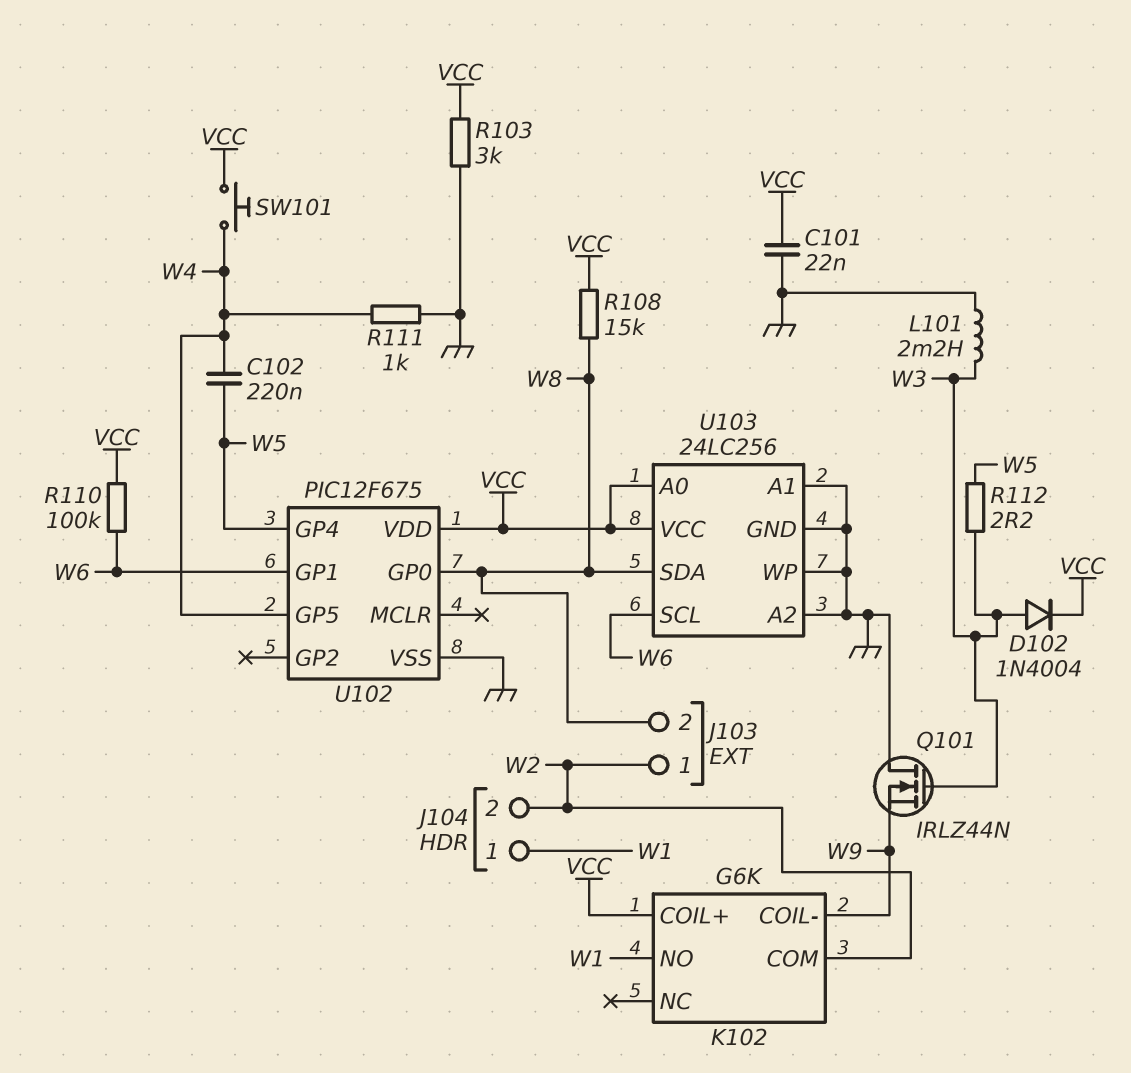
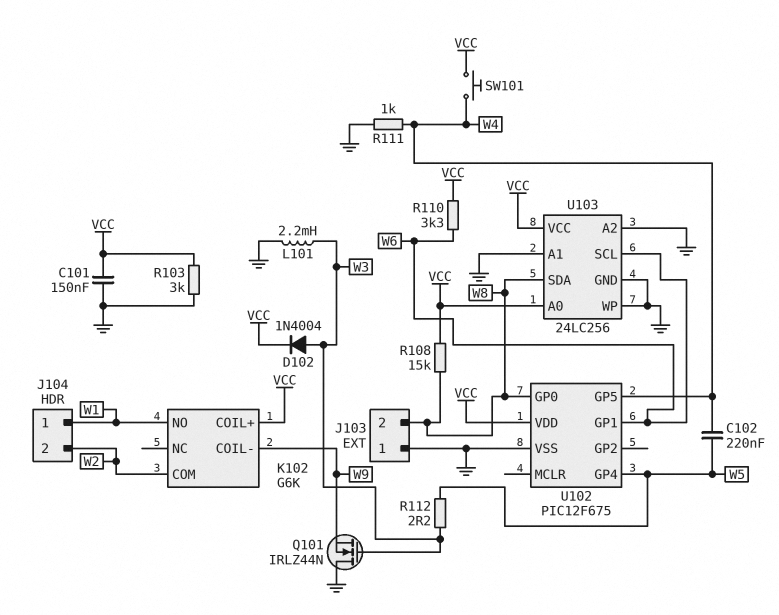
C101: 22nF (GND, VCC) -> 150nF (GND, VCC)
J103 pin 1: W2 -> GND
R110: 100k (VCC, W6) -> 3.3k (VCC, W6)

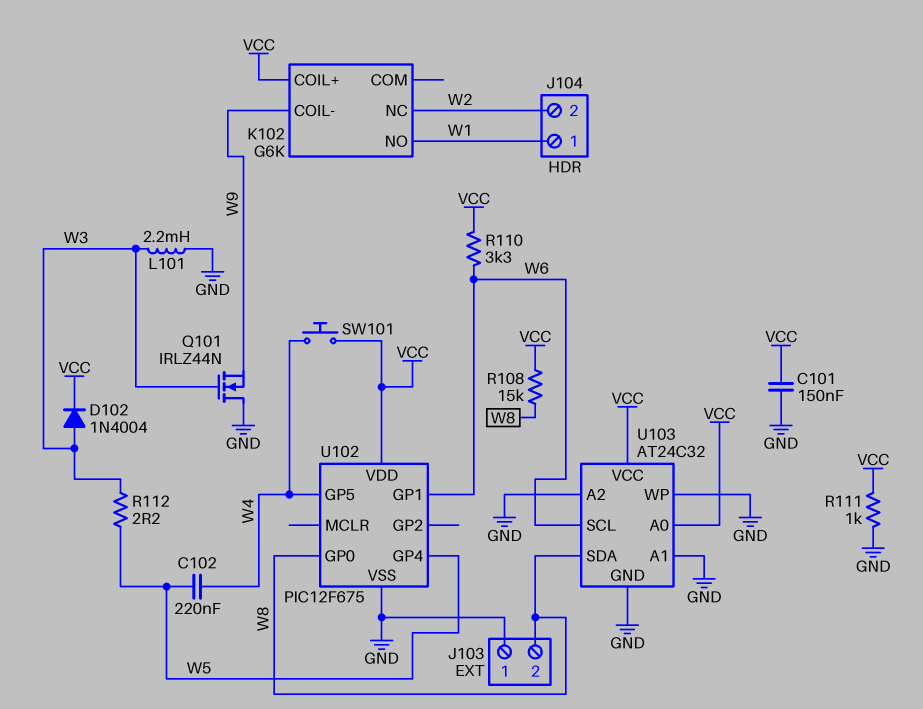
K102 pin COM: W2 -> none
K102 pin NC: none -> W2
R103: 3k (GND, VCC) -> none
R111: 1k (GND, W4) -> 1k (GND, VCC)
U103: 24LC256 -> AT24C32

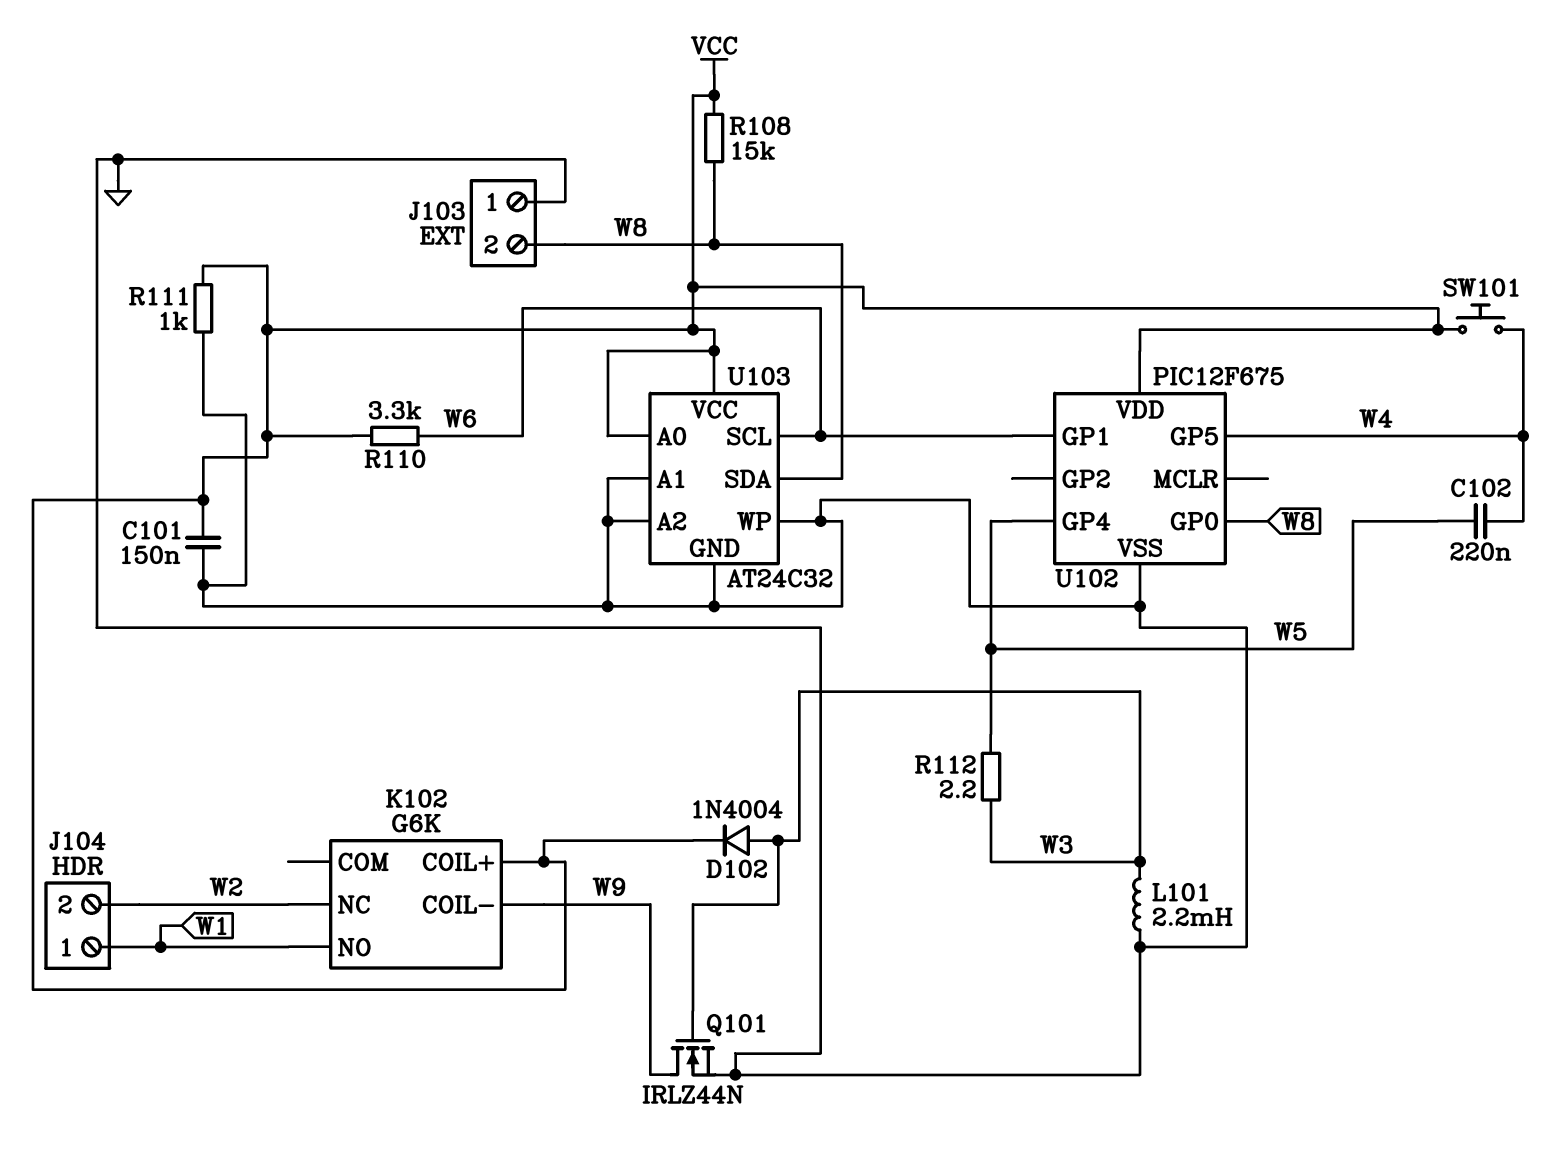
Q101: NMOS IRLZ44N (G W3, D GND, S W9) -> NMOS IRLZ44N (G W3, D W9, S GND)

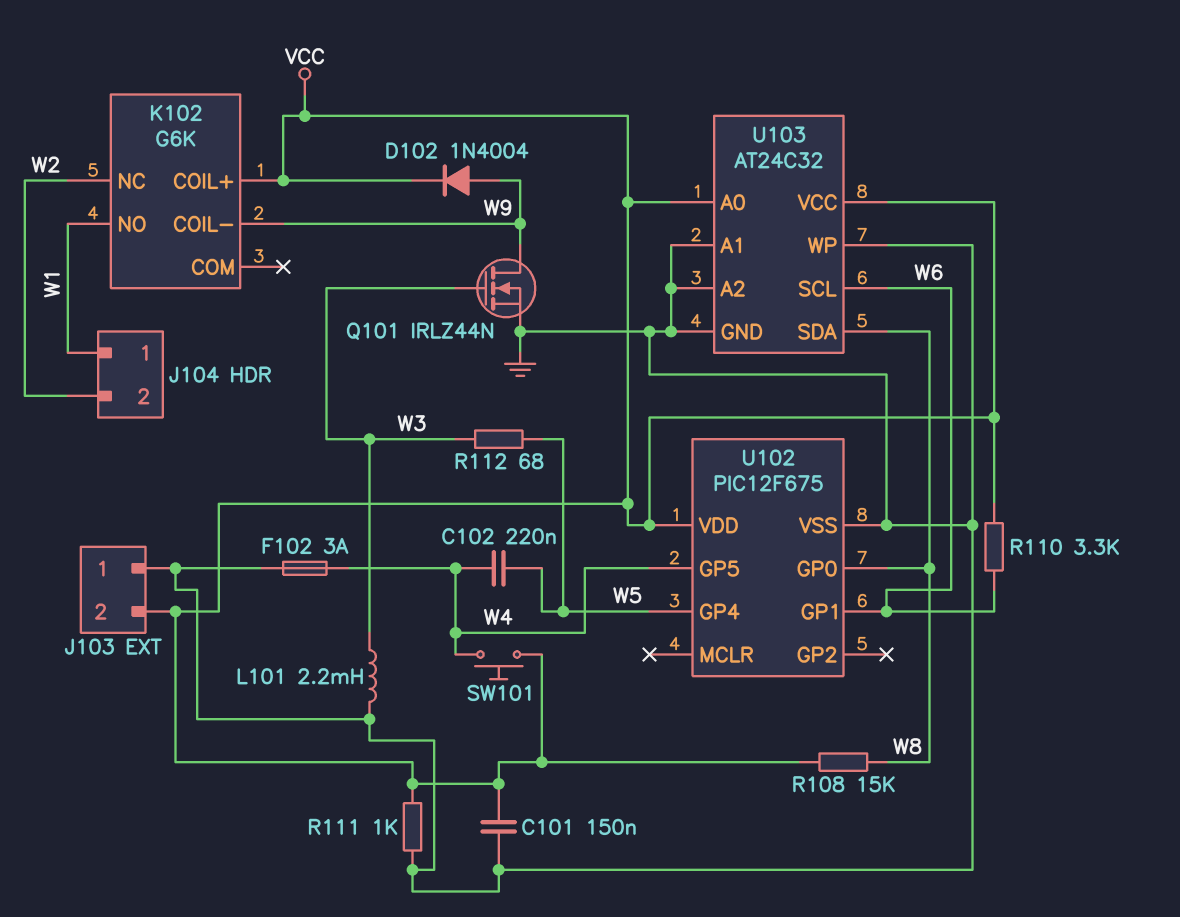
D102: diode 1N4004 (A W3, K VCC) -> diode 1N4004 (A W9, K VCC)
F102: none -> 3A (GND, W4)
J103 pin 2: W8 -> VCC
R112: 2.2 (W3, W5) -> 68 (W3, W5)

